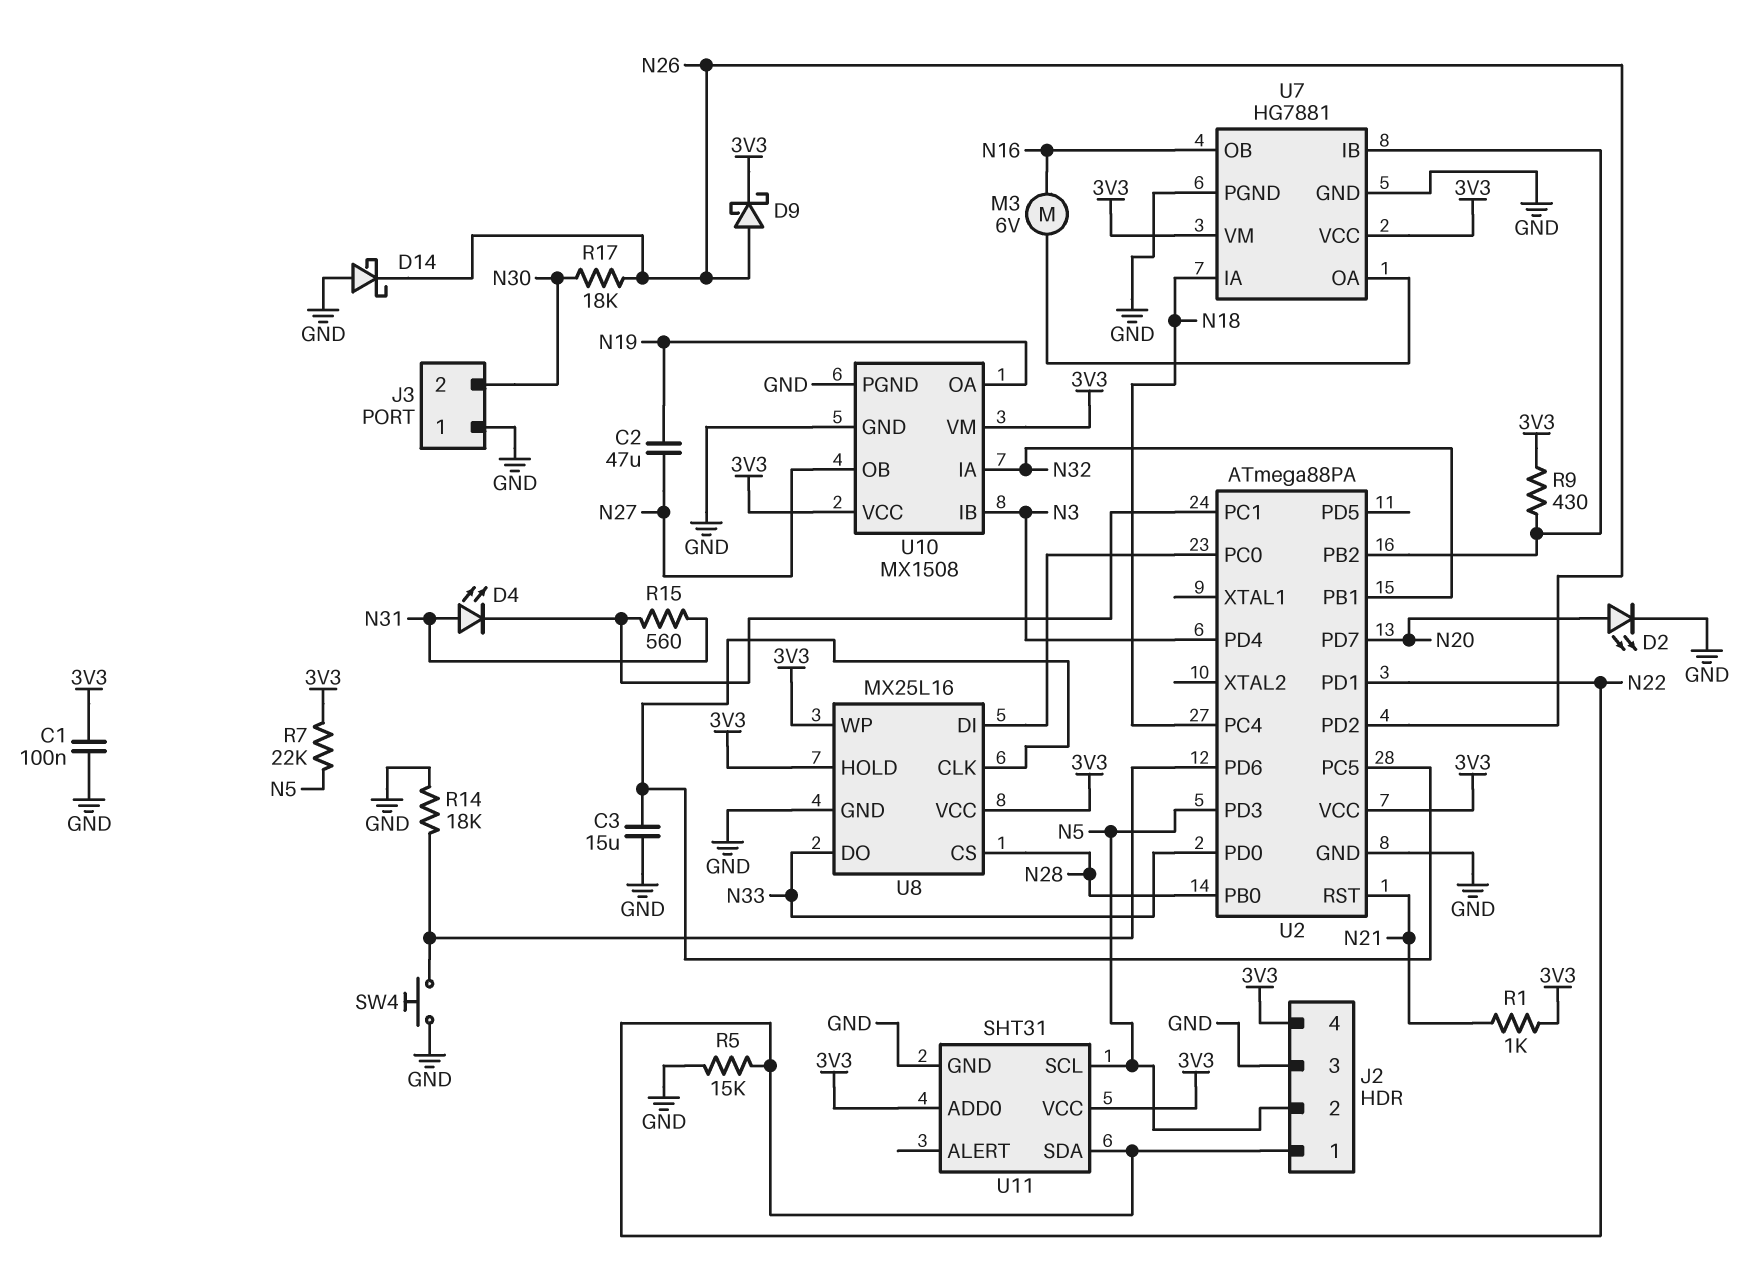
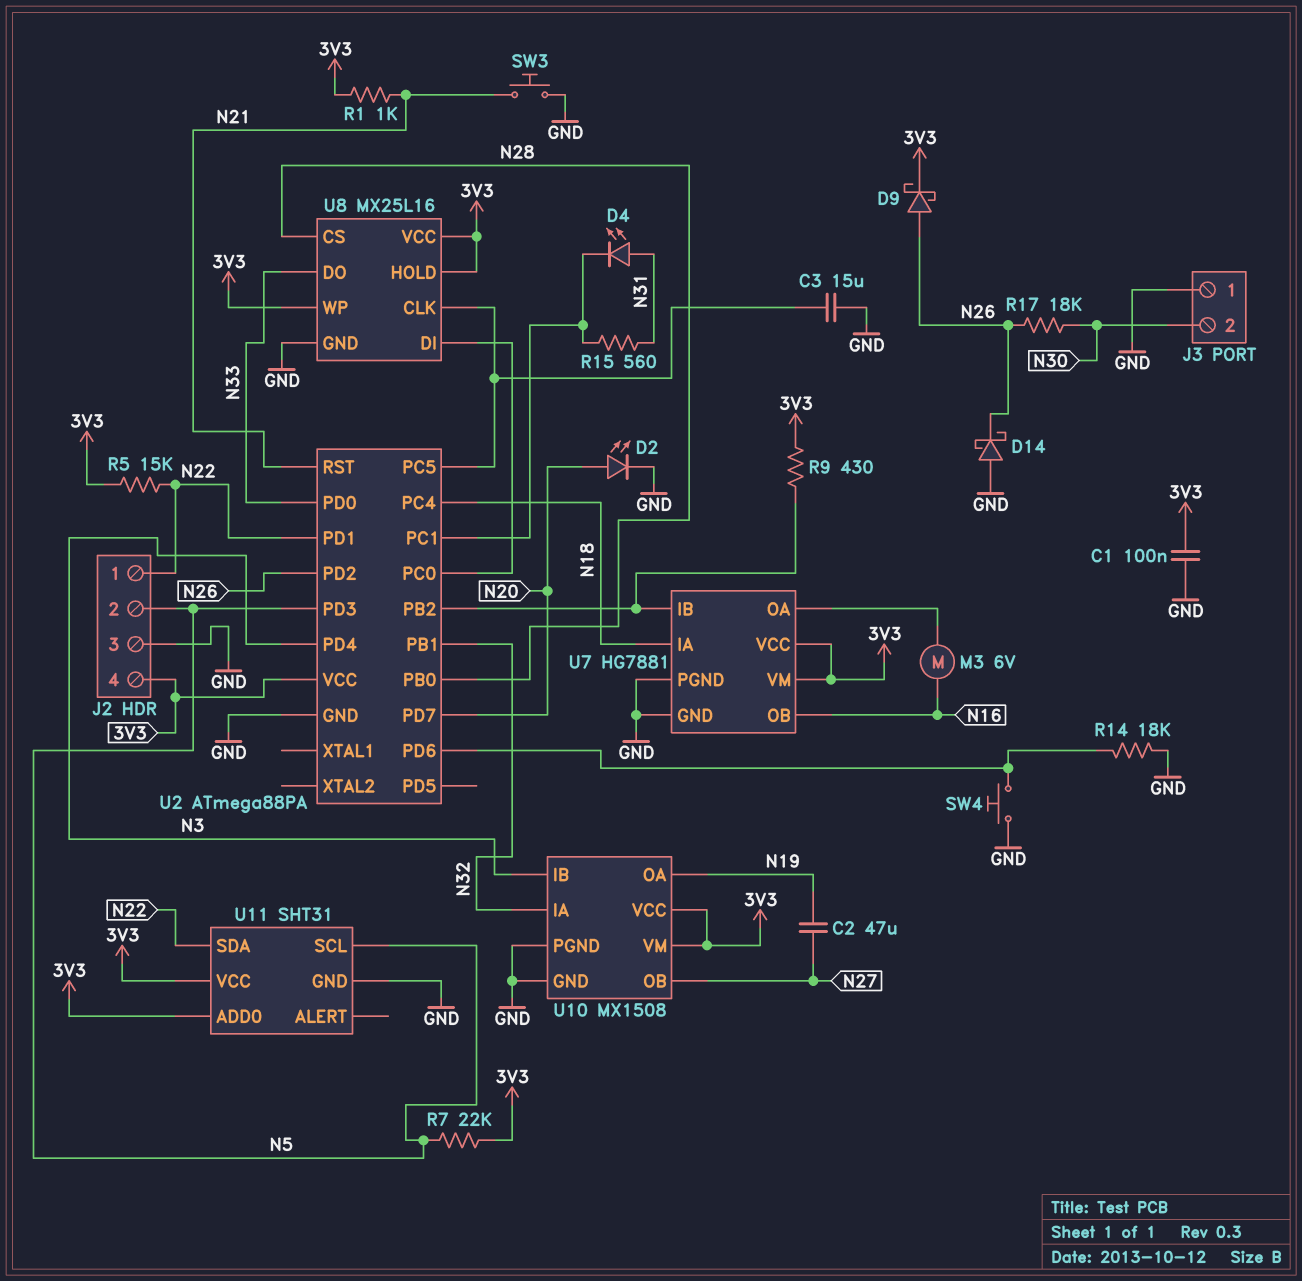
R5: 15k (GND, N22) -> 15k (3V3, N22)
SW3: none -> button (GND, N21)

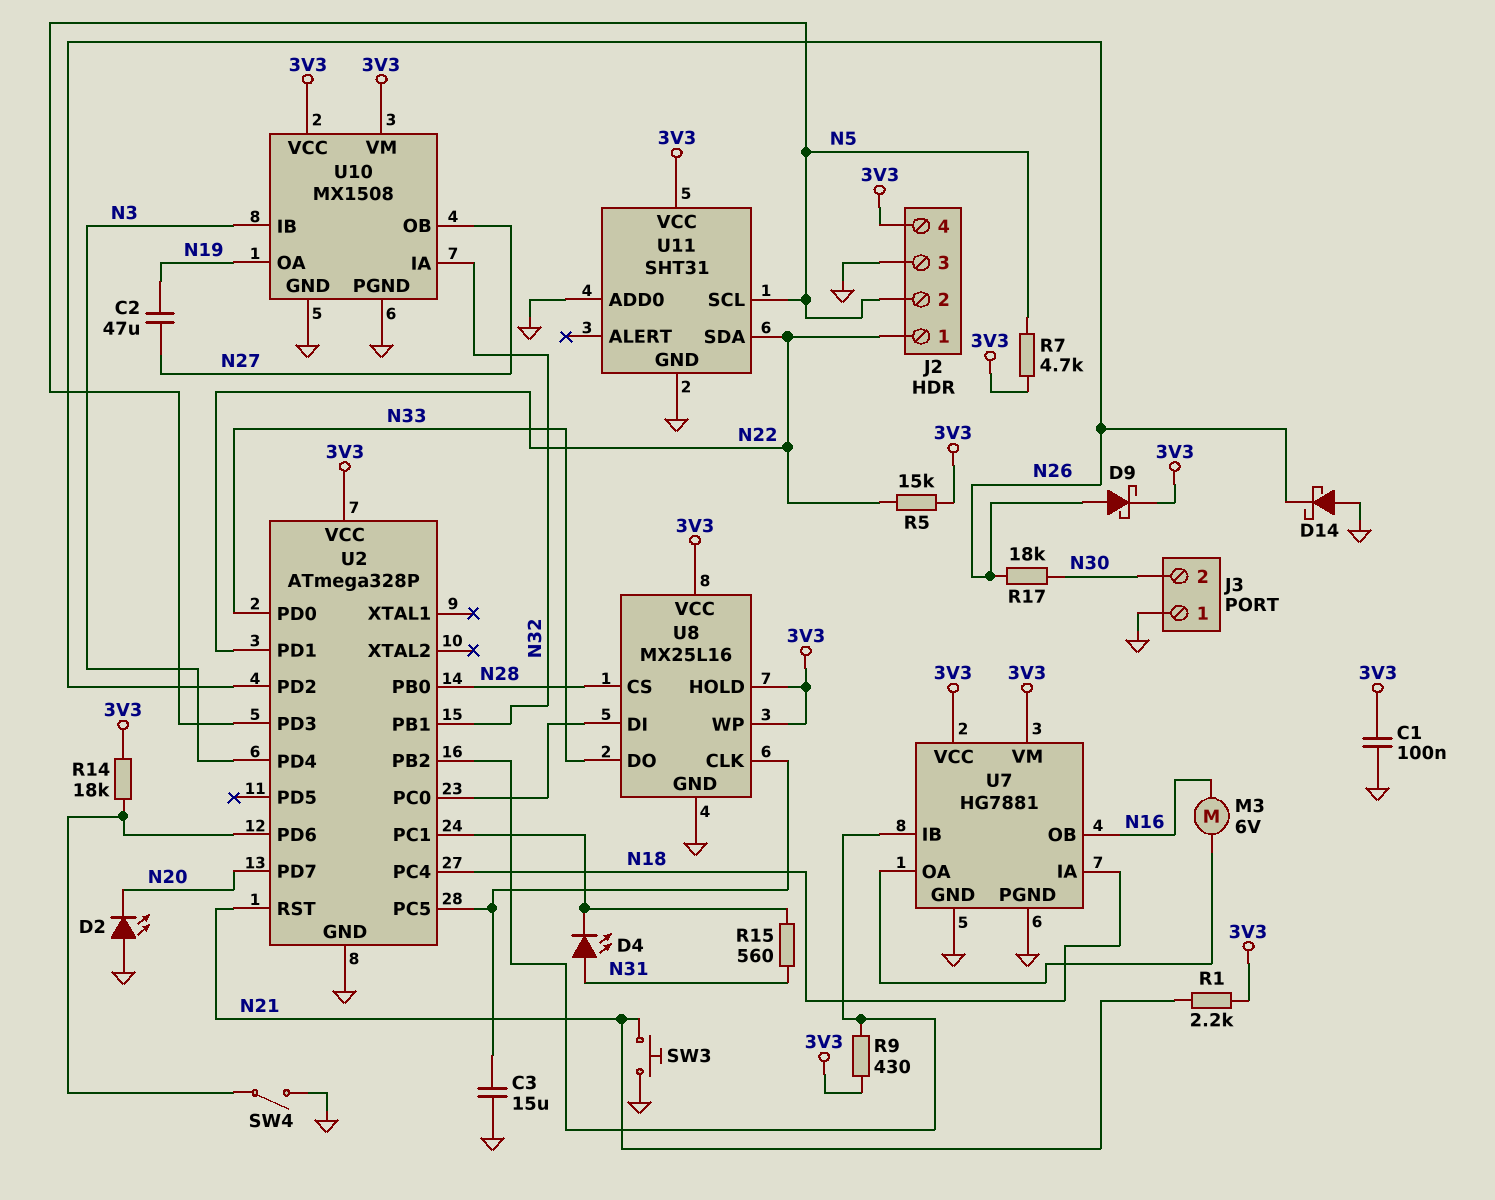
D2: LED (A N20, K GND) -> LED (A GND, K N20)
R1: 1k (3V3, N21) -> 2.2k (3V3, N21)
R7: 22k (3V3, N5) -> 4.7k (3V3, N5)
R14: 18k (GND, U2/PD6) -> 18k (3V3, U2/PD6)
SW4: button (GND, U2/PD6) -> switch (GND, U2/PD6)
U2: ATmega88PA -> ATmega328P
U11 pin ADD0: 3V3 -> GND

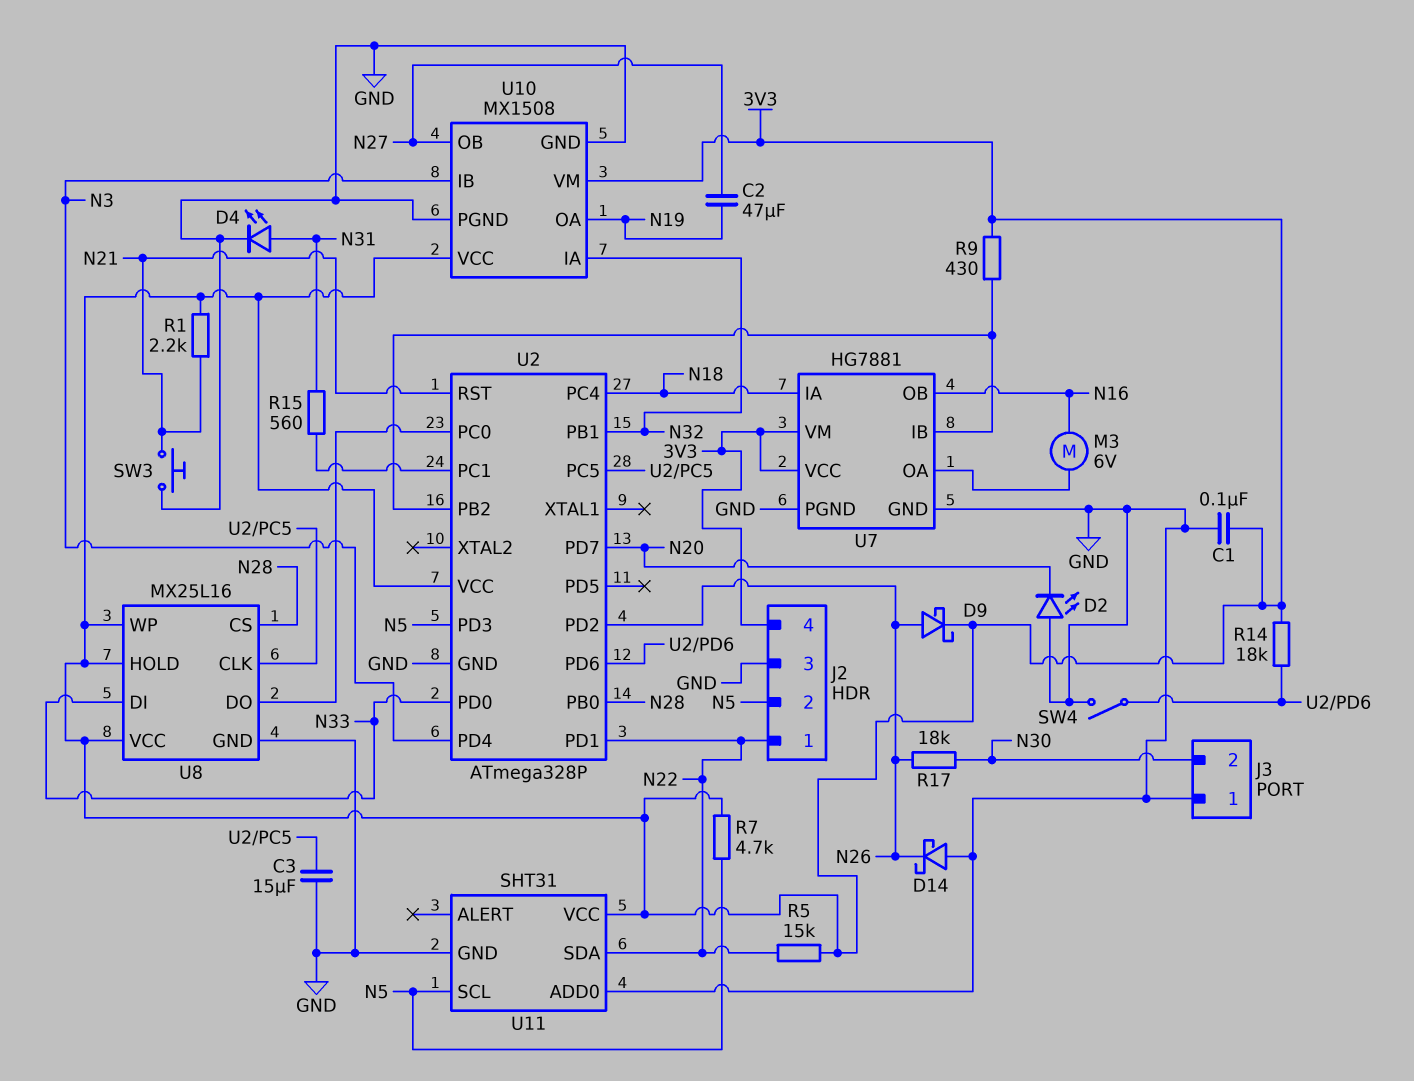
D4: LED (A N31, K U2/PC1) -> LED (A N31, K GND)
U8 pin DI: U2/PC0 -> N33
U8 pin DO: N33 -> U2/PC0

